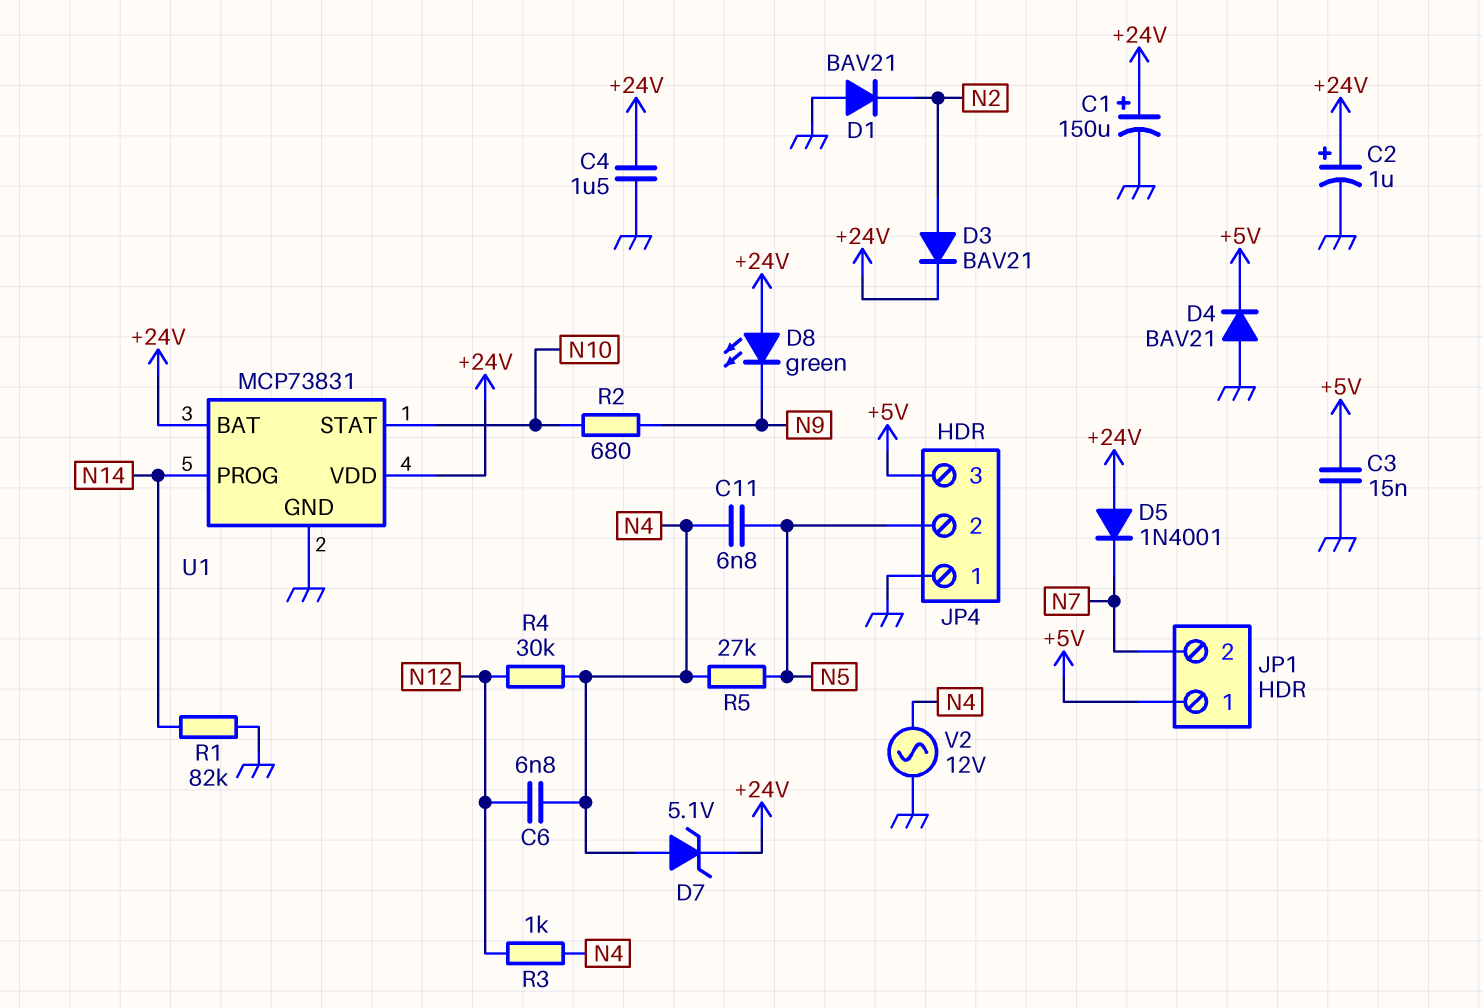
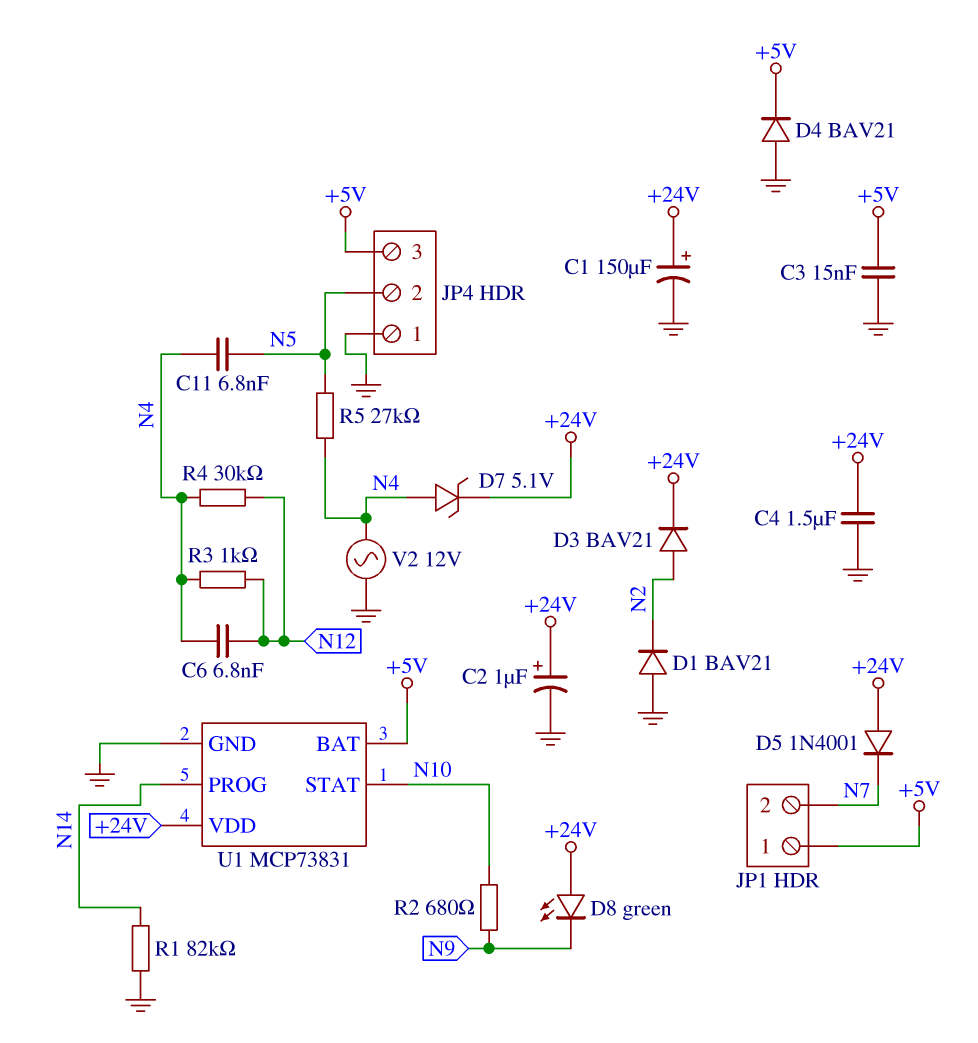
U1 pin BAT: +24V -> +5V

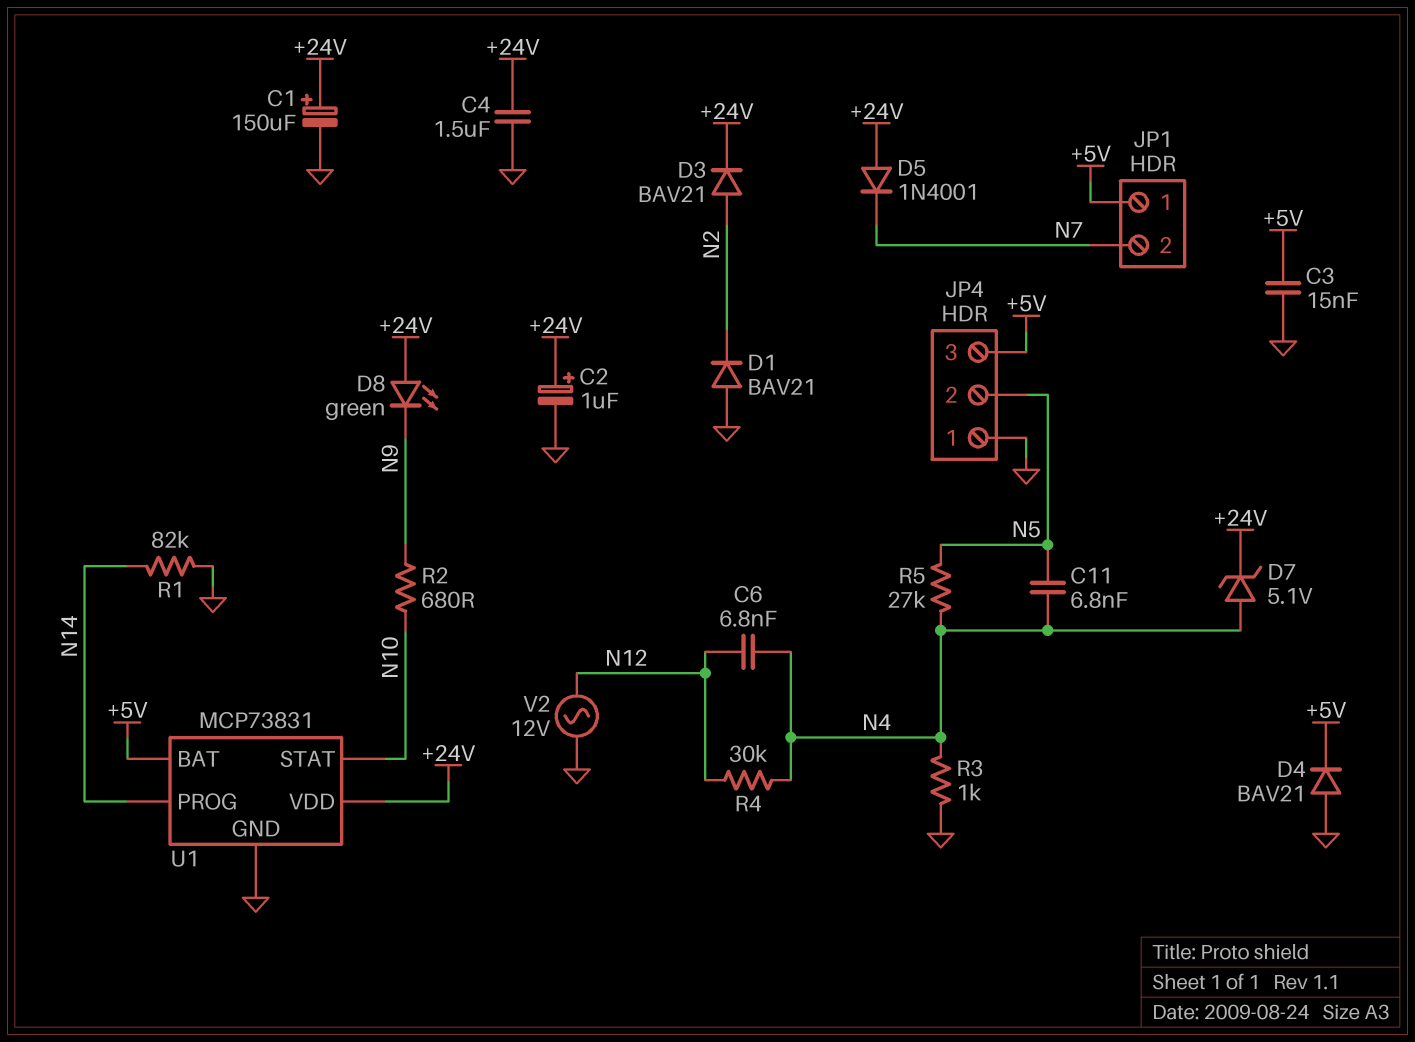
R3: 1k (N4, N12) -> 1k (GND, N4)
V2: AC 12V (GND, N4) -> AC 12V (GND, N12)

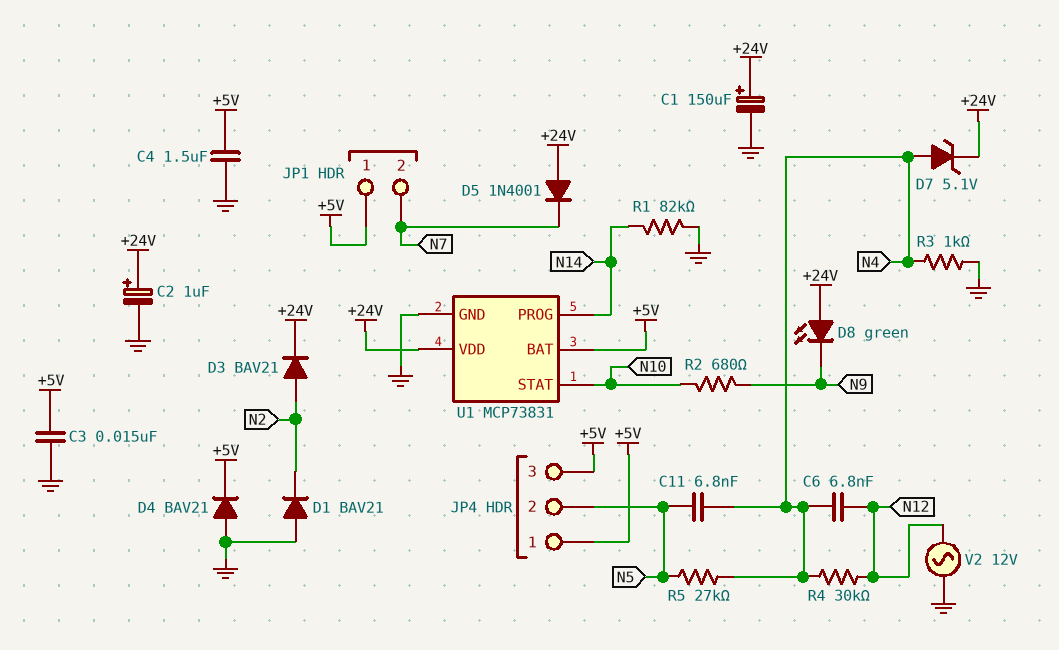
C4: 1.5uF (+24V, GND) -> 1.5uF (+5V, GND)
JP4 pin 1: GND -> +5V

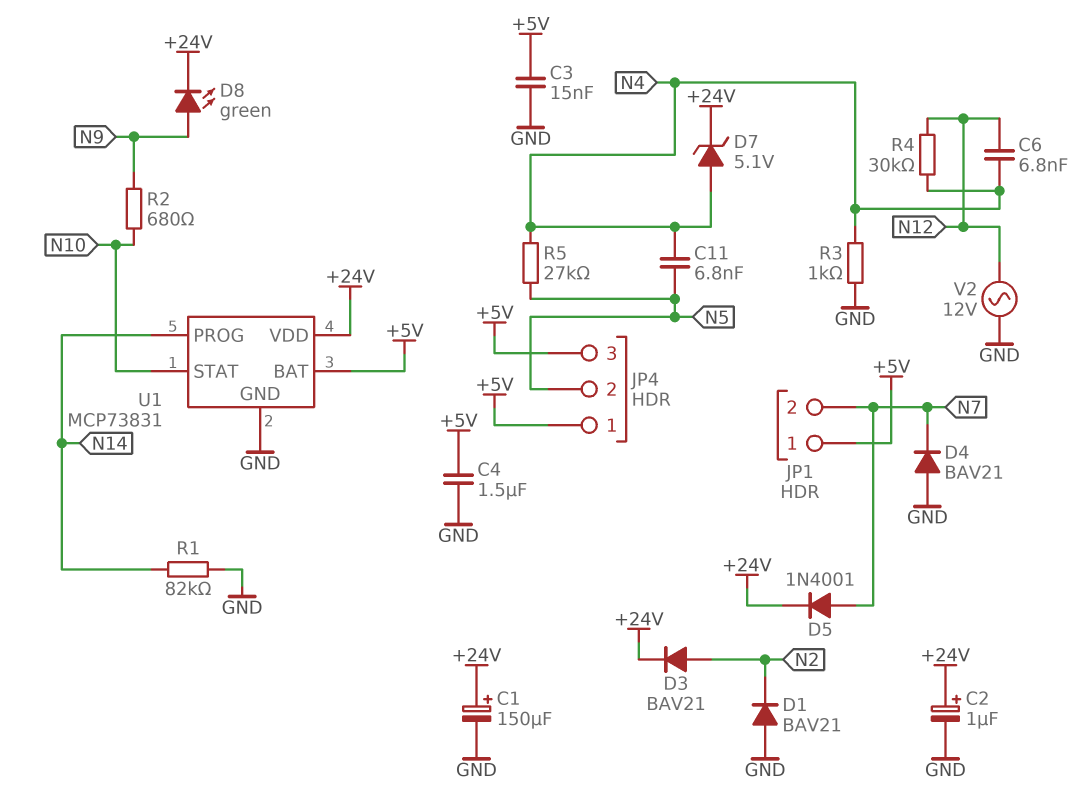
D4: diode BAV21 (A GND, K +5V) -> diode BAV21 (A GND, K N7)
D5: diode 1N4001 (A +24V, K N7) -> diode 1N4001 (A N7, K +24V)
D8: LED green (A +24V, K N9) -> LED green (A N9, K +24V)

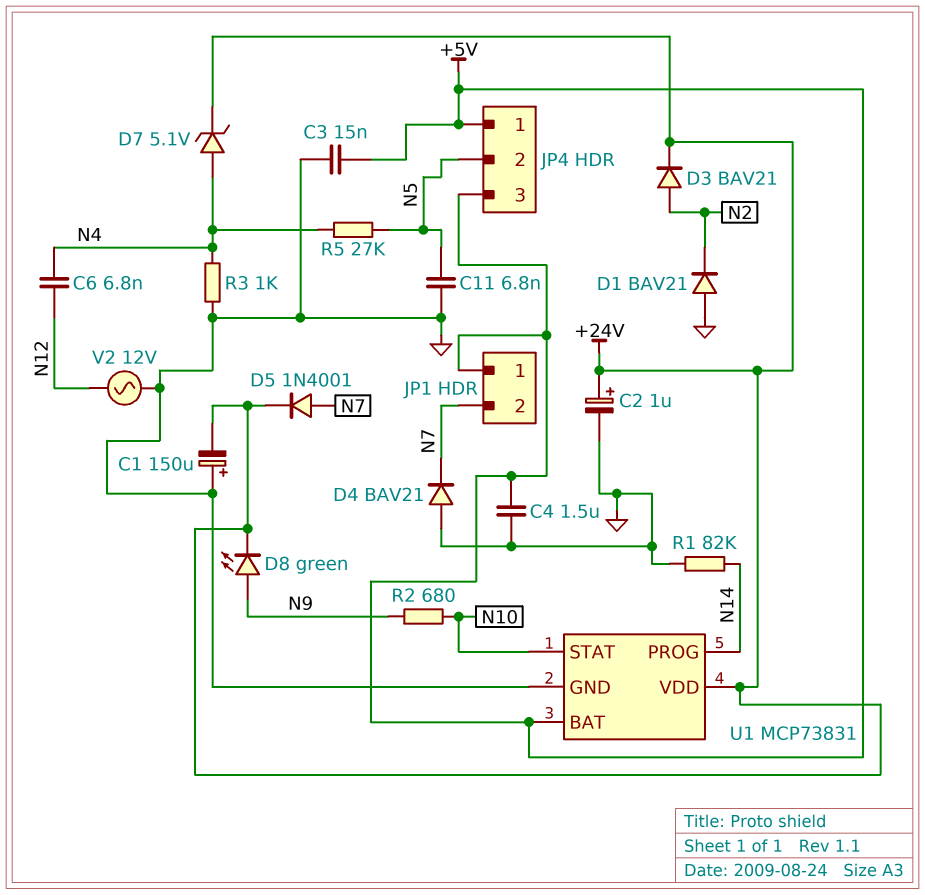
C1: 150uF (plus +24V, minus GND) -> 150uF (plus GND, minus +24V)
C11: 6.8nF (N4, N5) -> 6.8nF (GND, N5)
R4: 30k (N4, N12) -> none

